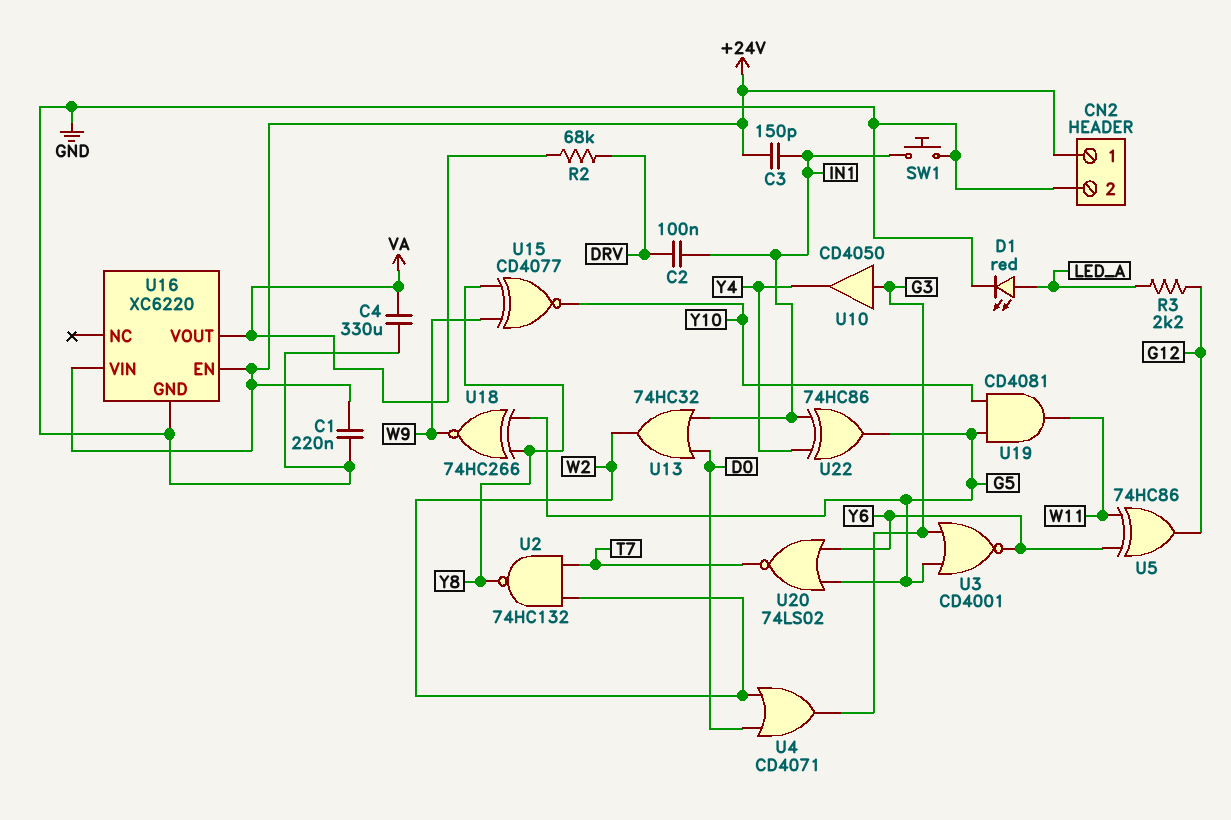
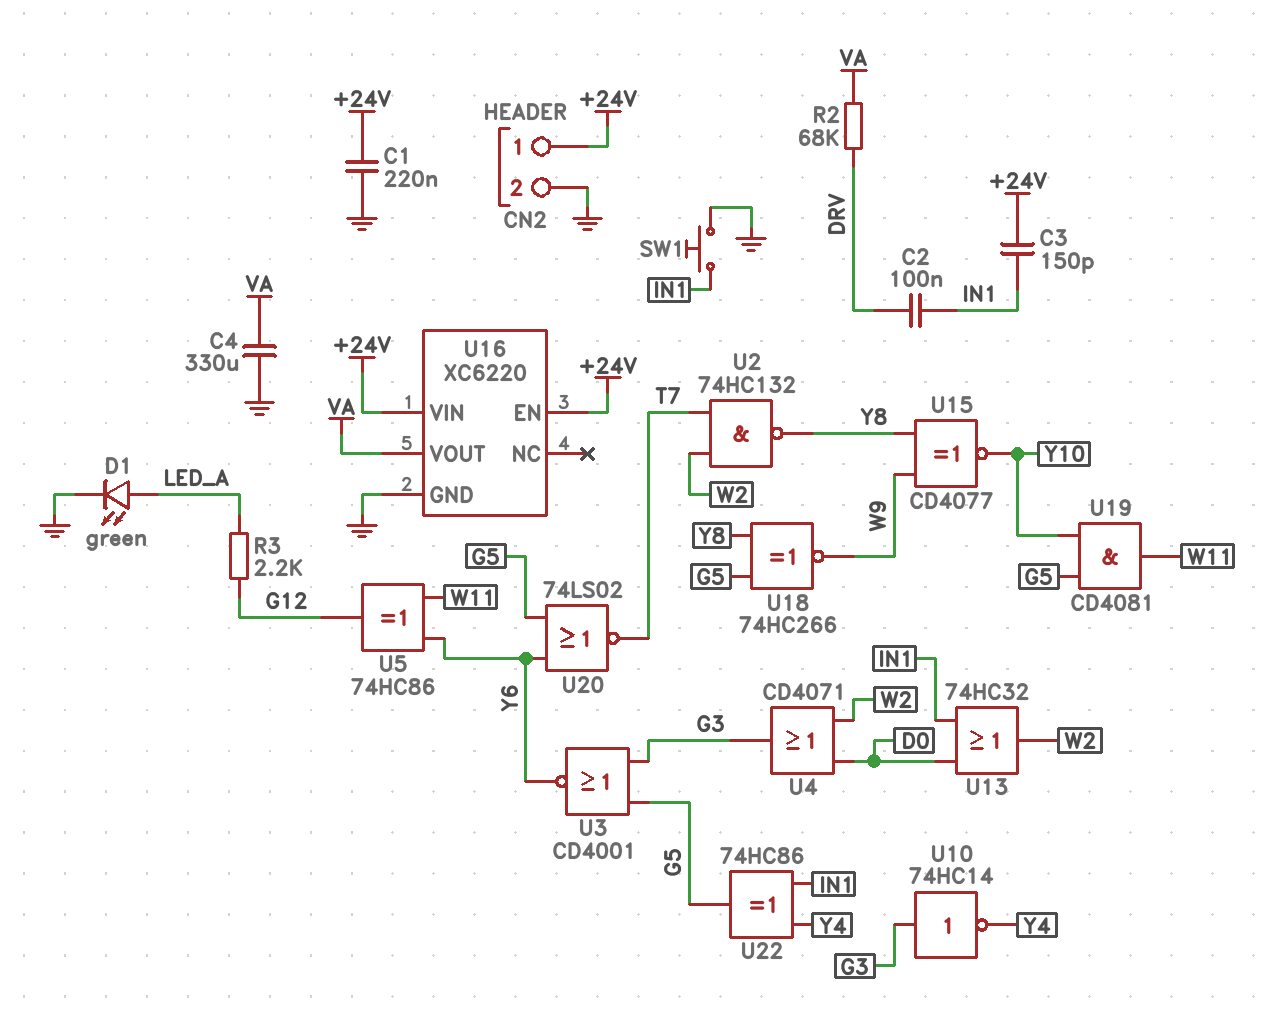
D1: LED red (A LED_A, K GND) -> LED green (A LED_A, K GND)
U10: buffer CD4050 (in G3, out Y4) -> NOT 74HC14 (in G3, out Y4)

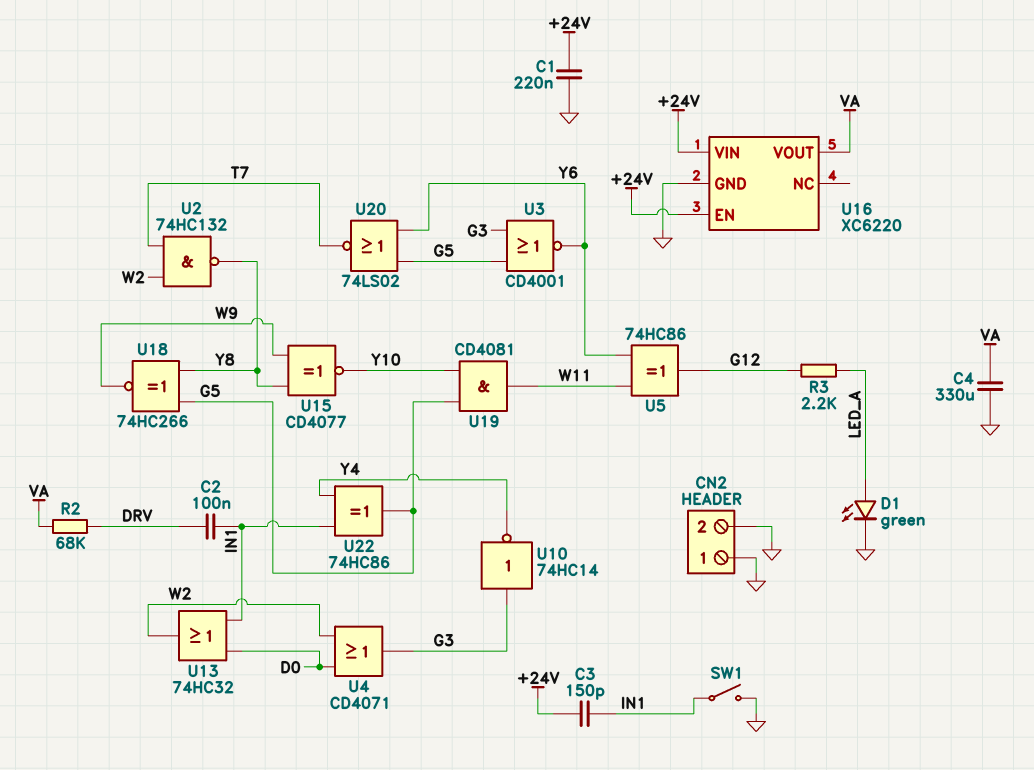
CN2 pin 1: +24V -> GND
SW1: button (GND, IN1) -> switch (GND, IN1)

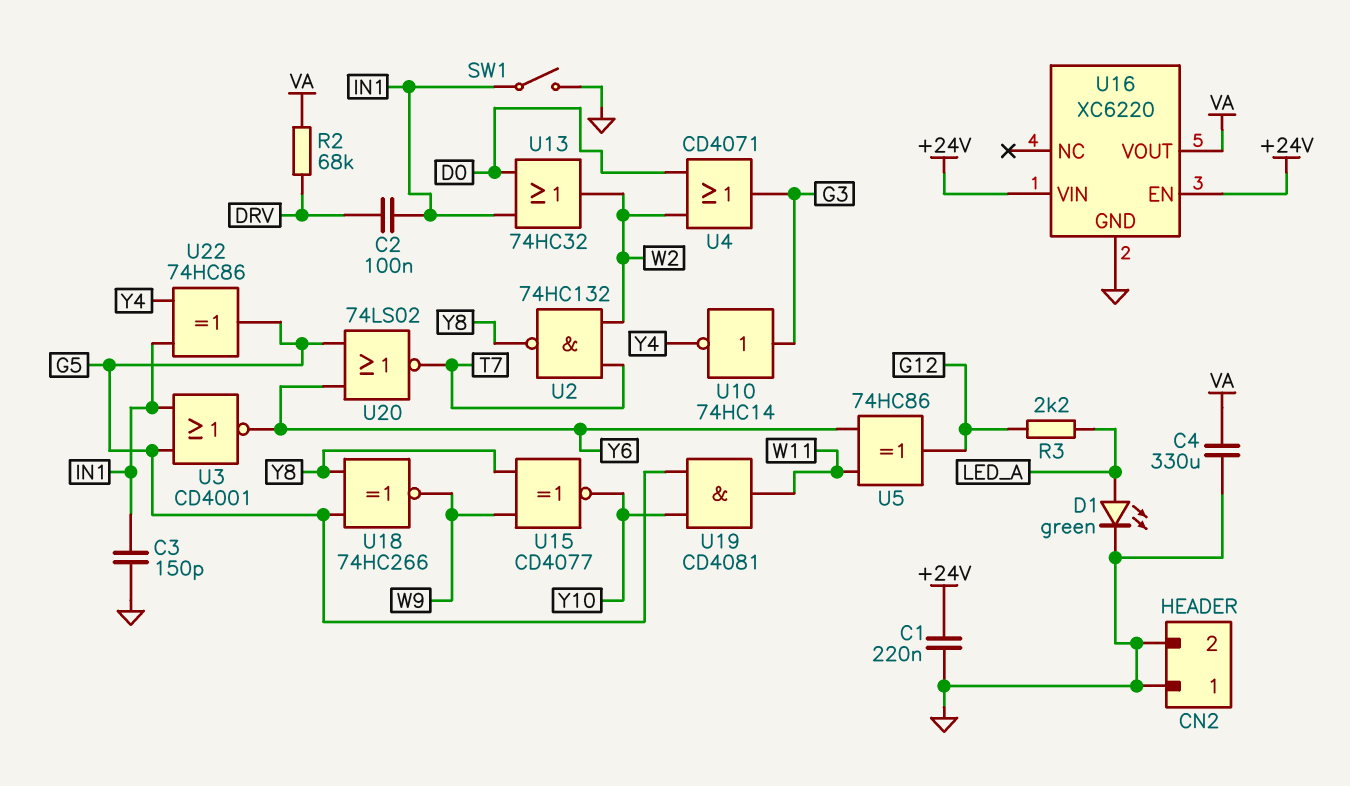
C3: 150pF (+24V, IN1) -> 150pF (GND, IN1)
U3: NOR CD4001 (in G3, in G5, out Y6) -> NOR CD4001 (in G5, in IN1, out Y6)

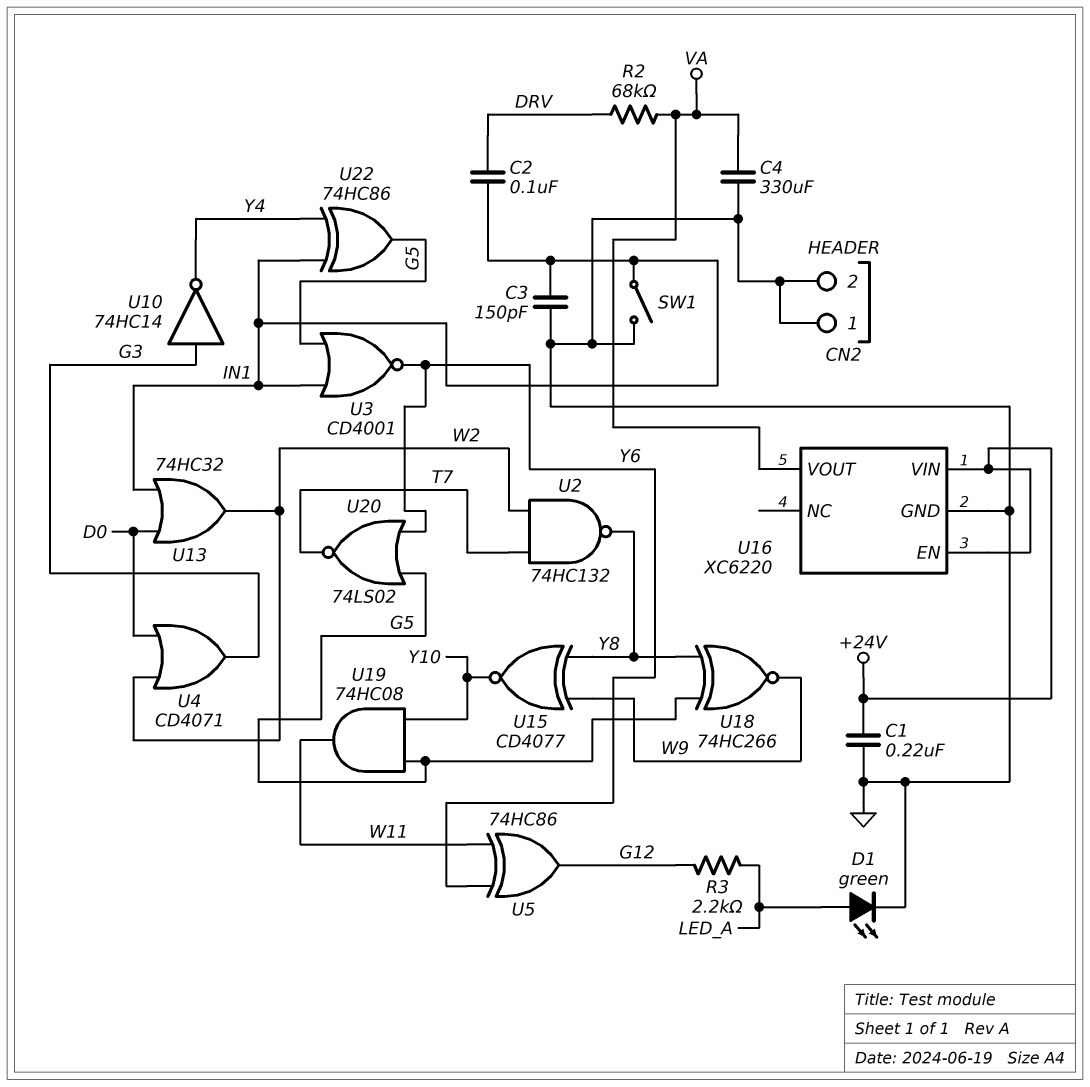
U19: AND CD4081 (in G5, in Y10, out W11) -> AND 74HC08 (in G5, in Y10, out W11)

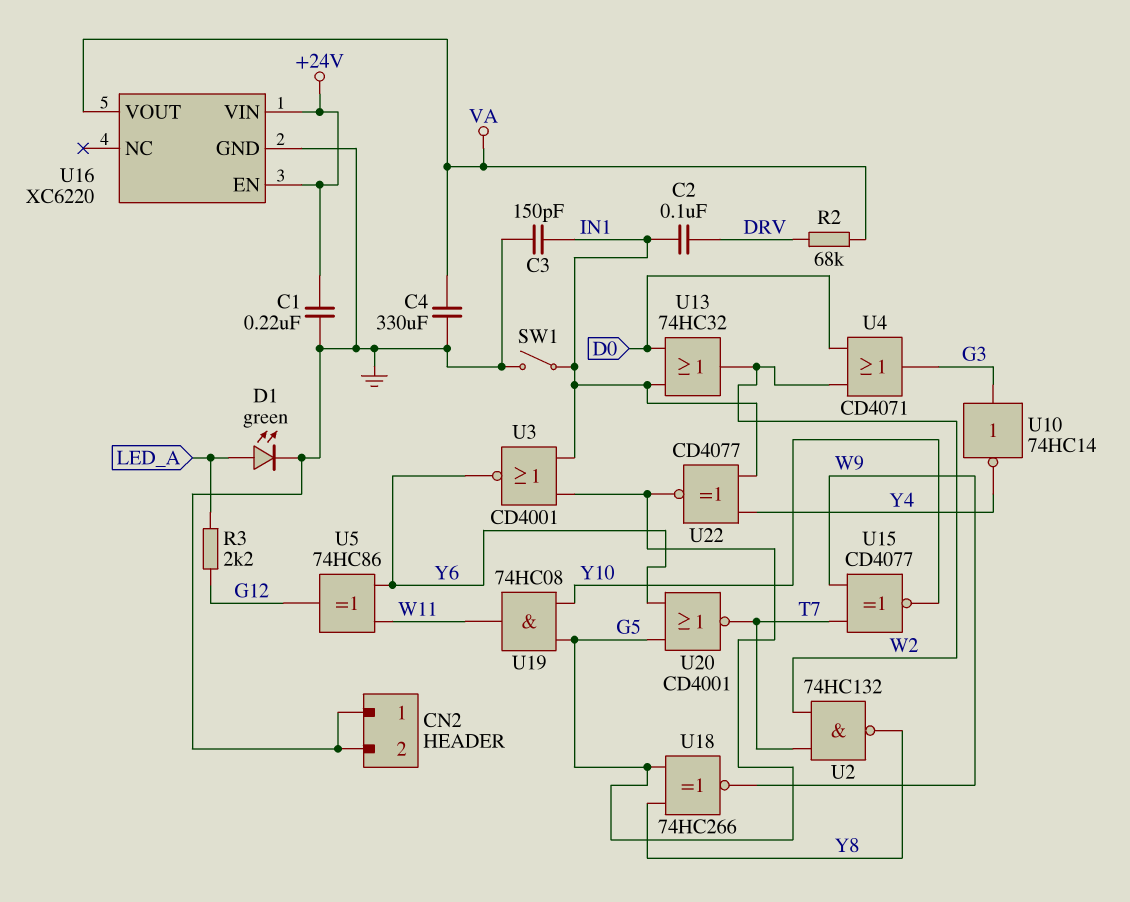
U15: XNOR CD4077 (in W9, in Y8, out Y10) -> XNOR CD4077 (in T7, in W9, out Y10)
U20: NOR 74LS02 (in G5, in Y6, out T7) -> NOR CD4001 (in G5, in Y6, out T7)
U22: XOR 74HC86 (in IN1, in Y4, out G5) -> XNOR CD4077 (in IN1, in Y4, out G5)

